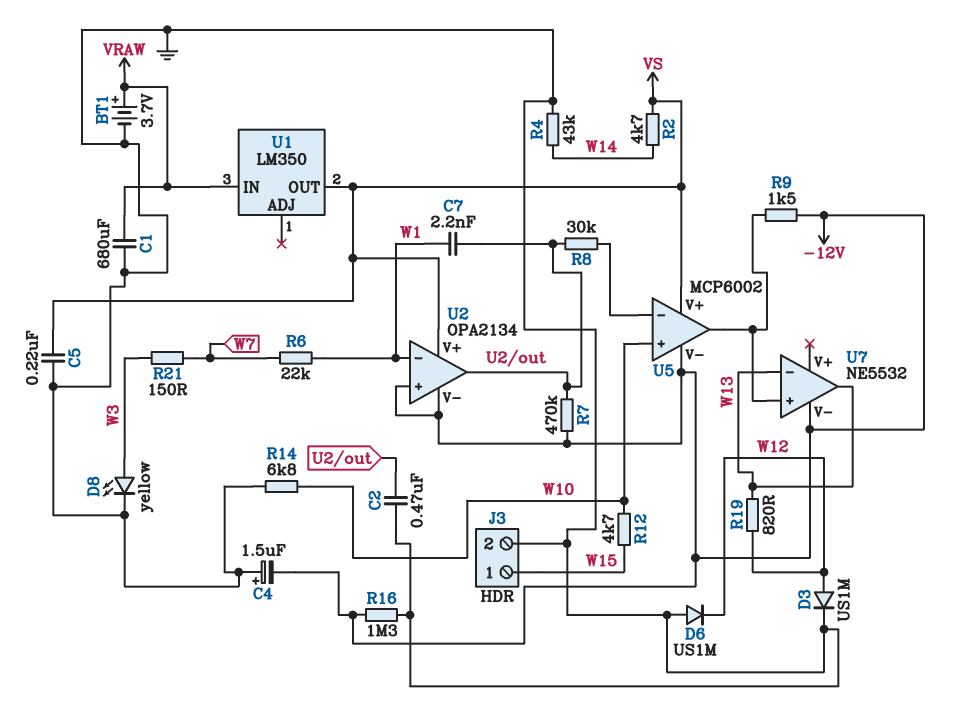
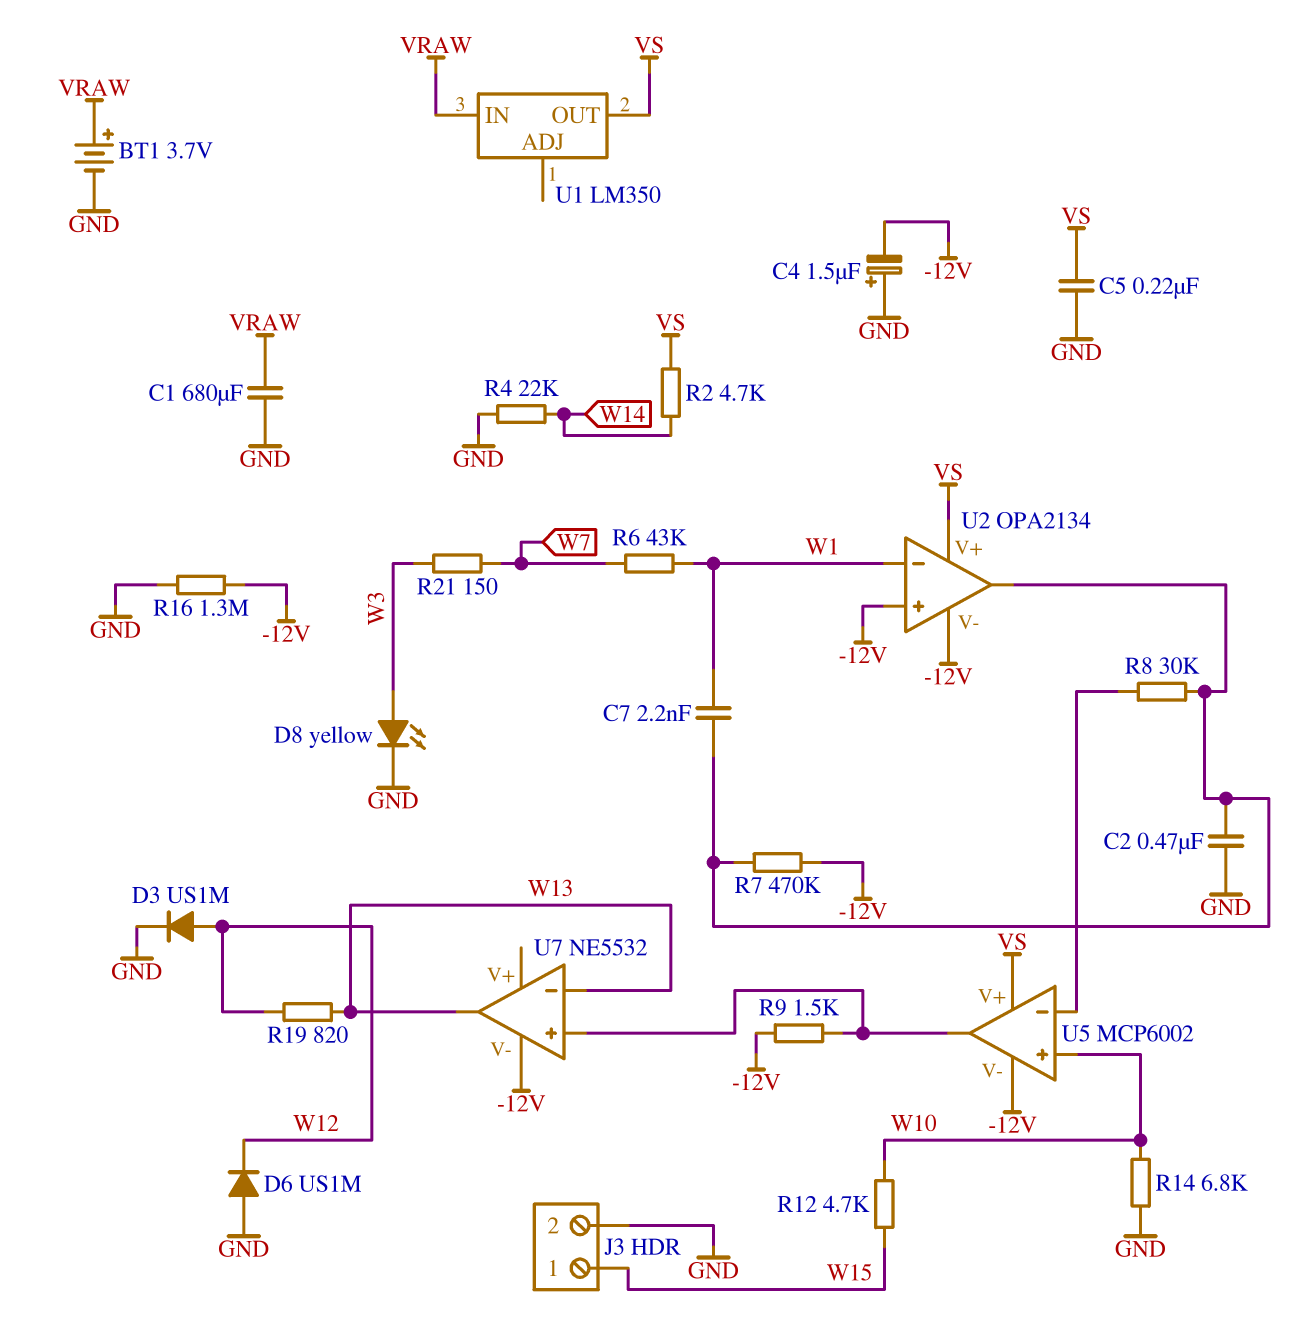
R4: 43k (GND, W14) -> 22k (GND, W14)
R6: 22k (W1, W7) -> 43k (W1, W7)

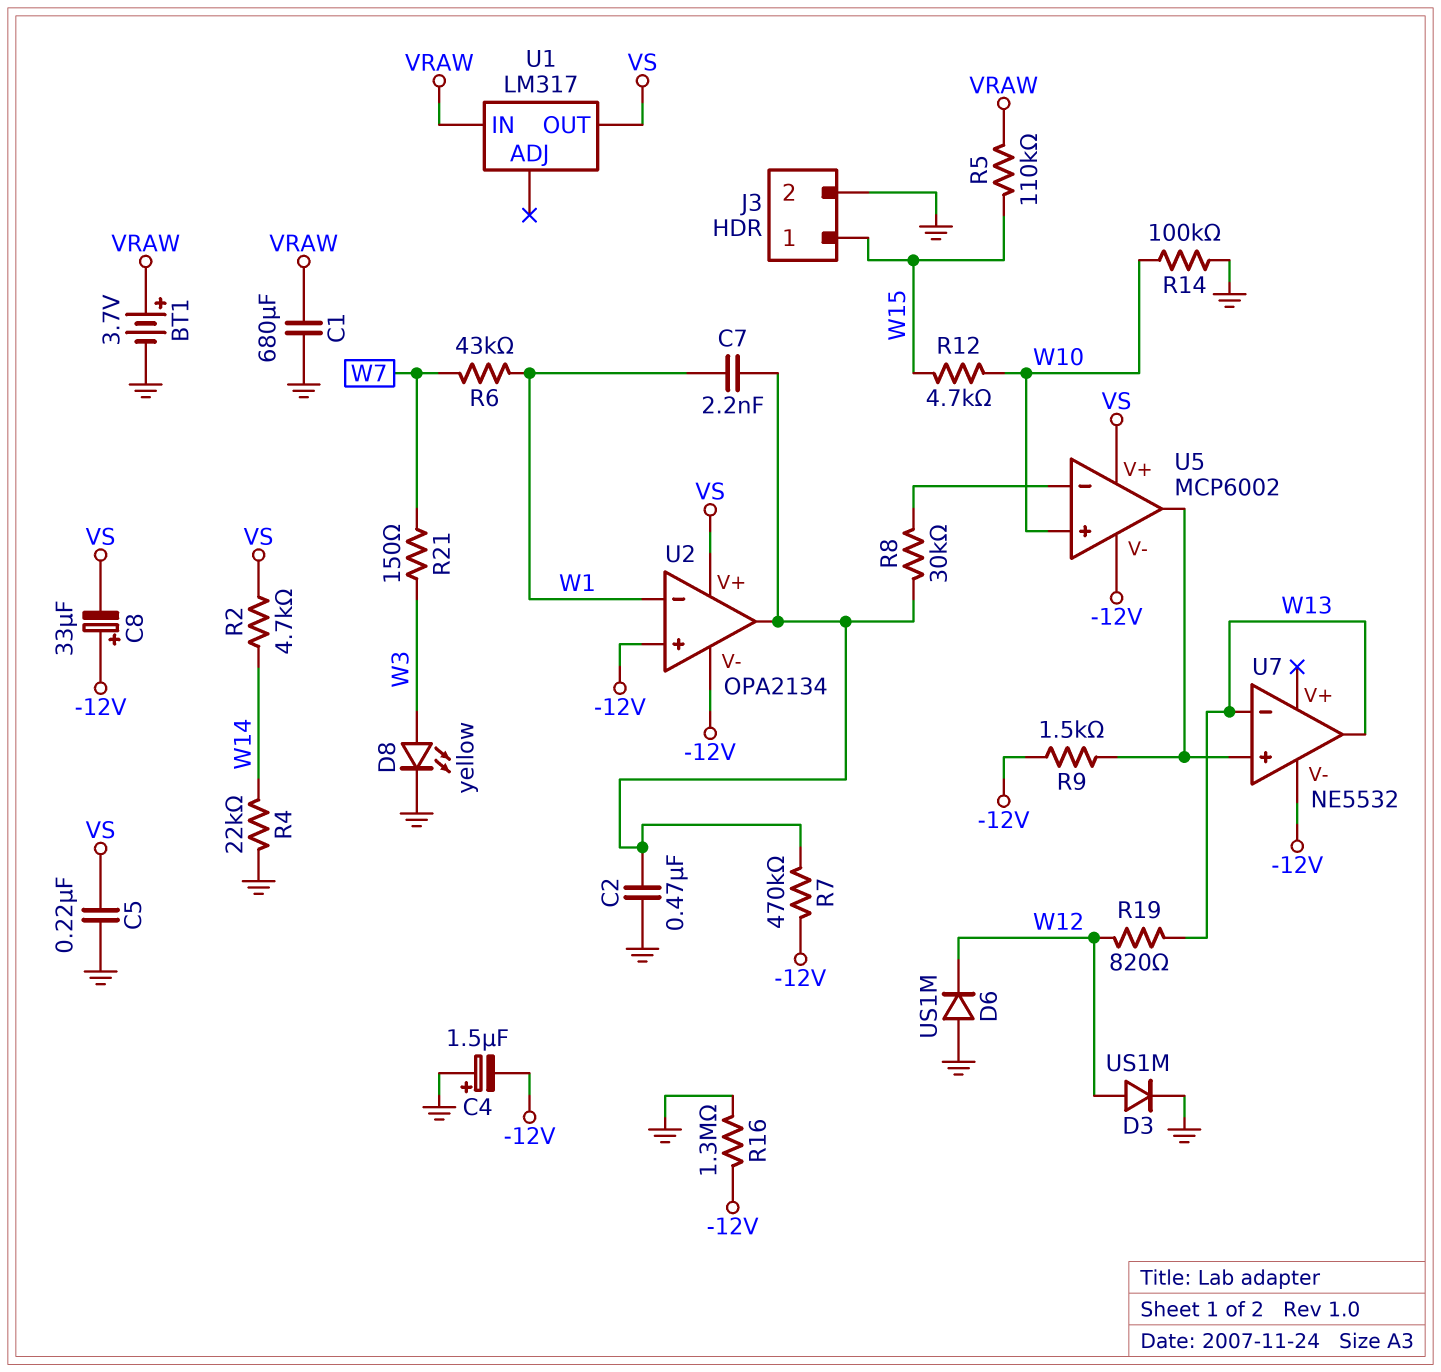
C8: none -> 33uF (plus -12V, minus VS)
R5: none -> 110k (VRAW, W15)
R14: 6.8k (GND, W10) -> 100k (GND, W10)
U1: LM350 -> LM317

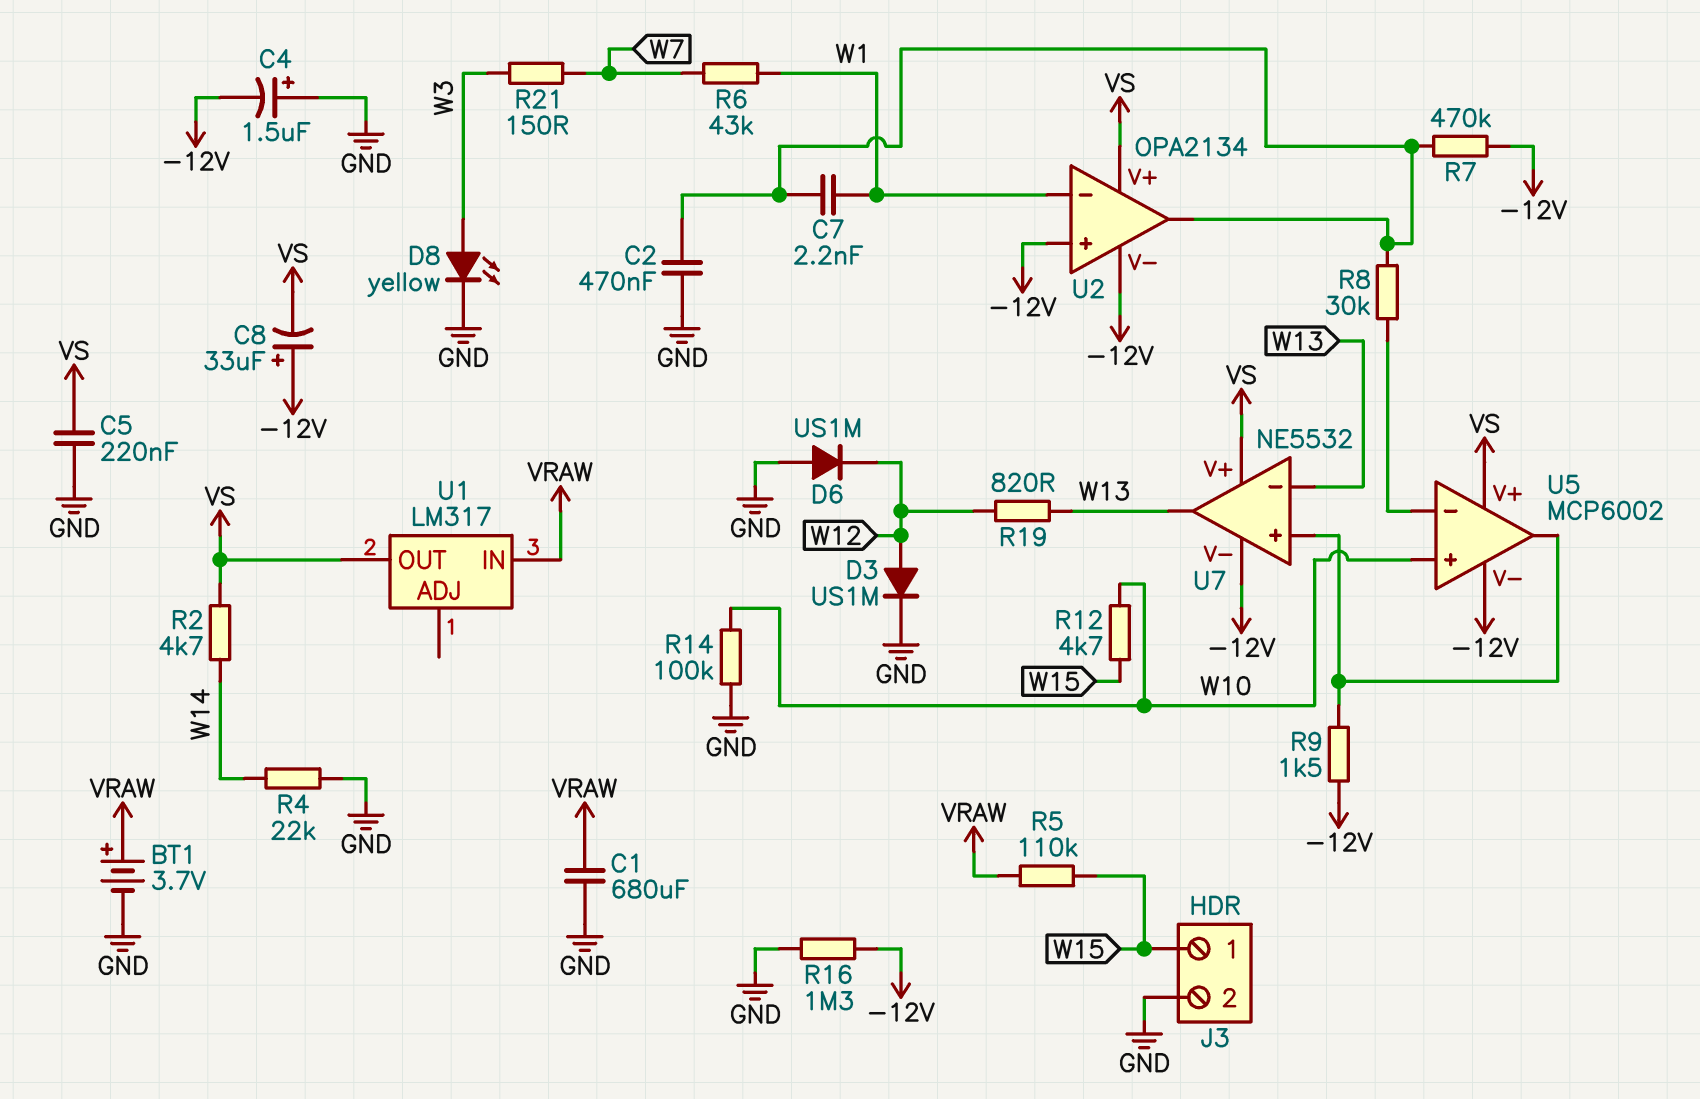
U7 pin V+: none -> VS

